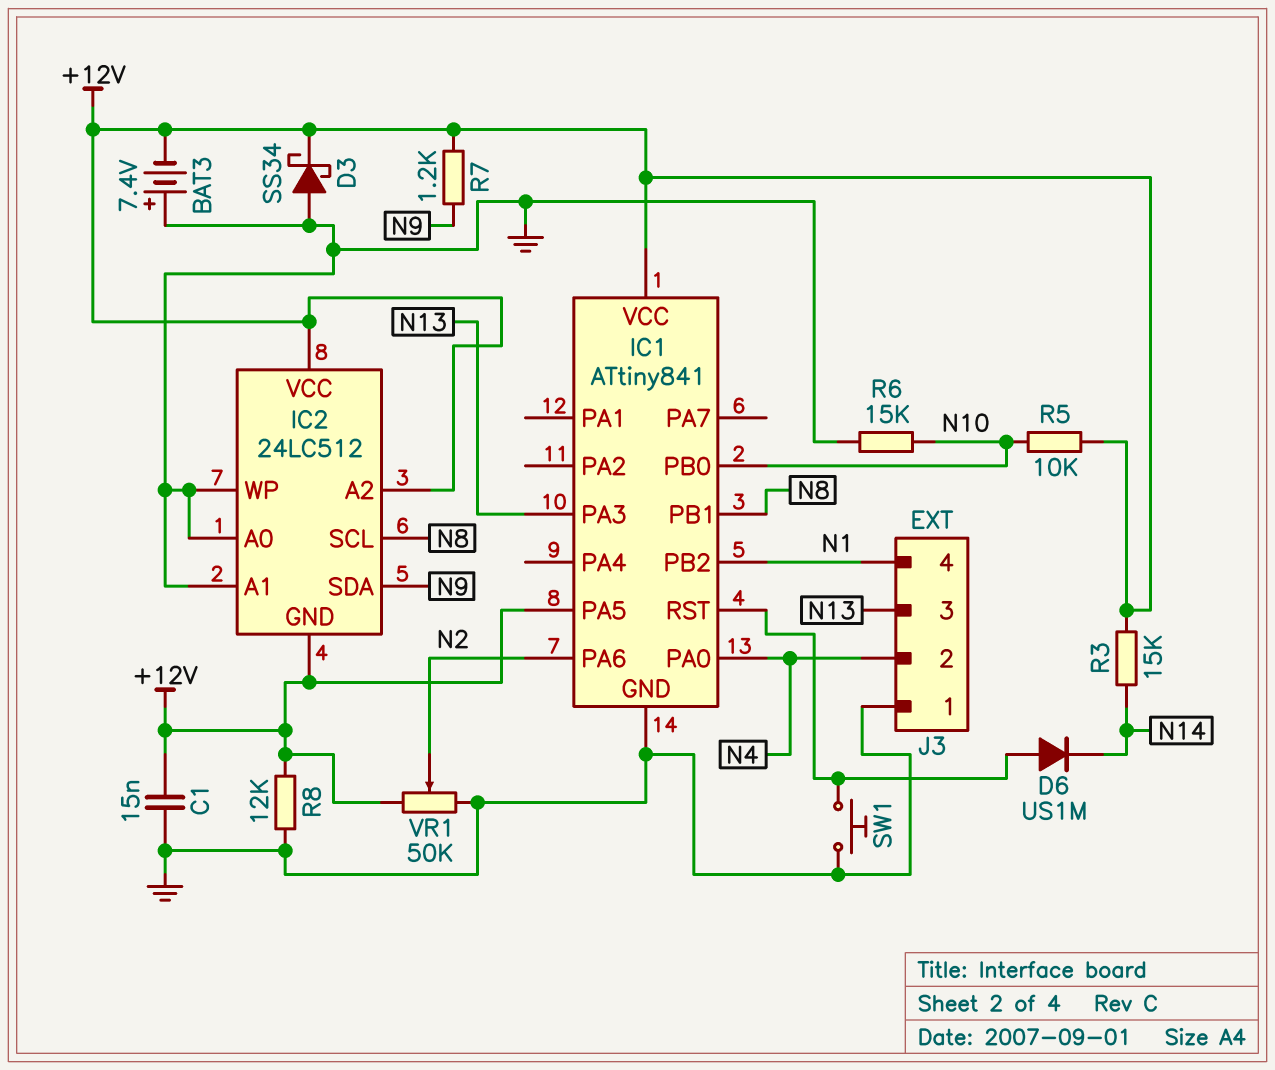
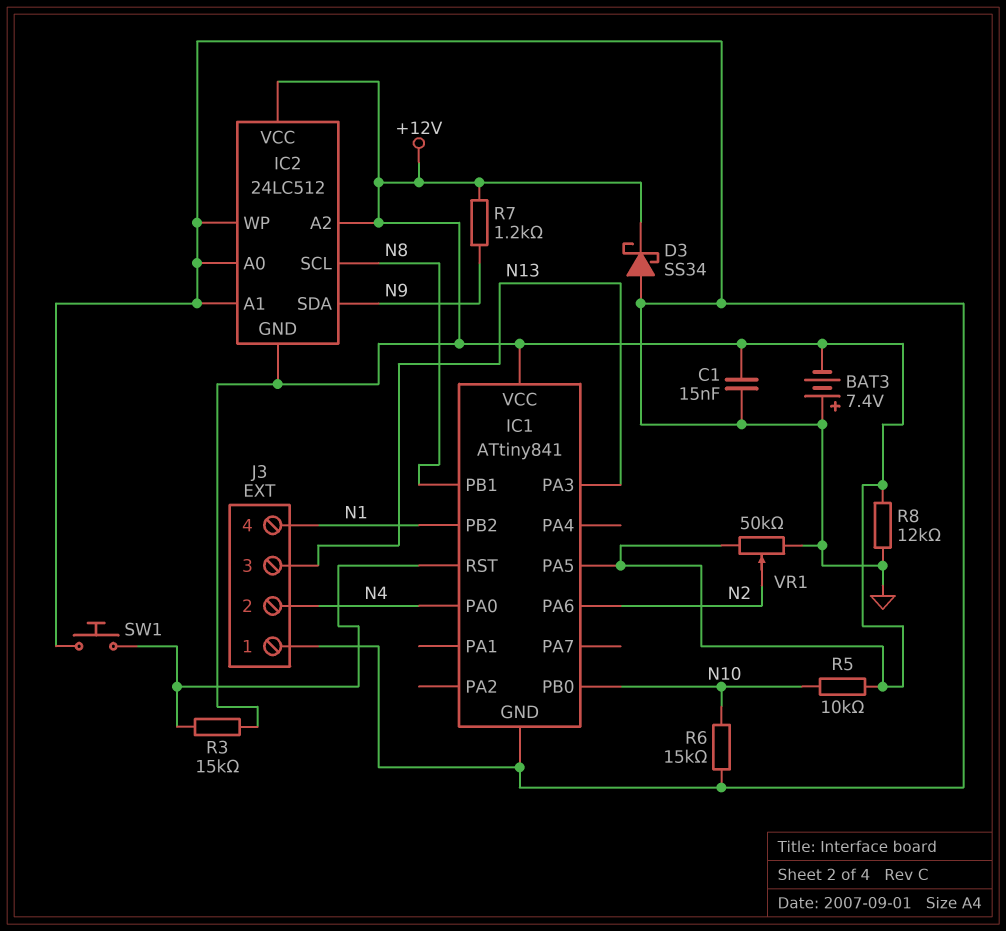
D6: diode US1M (A IC1/RST, K N14) -> none
R3: 15k (+12V, N14) -> 15k (+12V, IC1/RST)

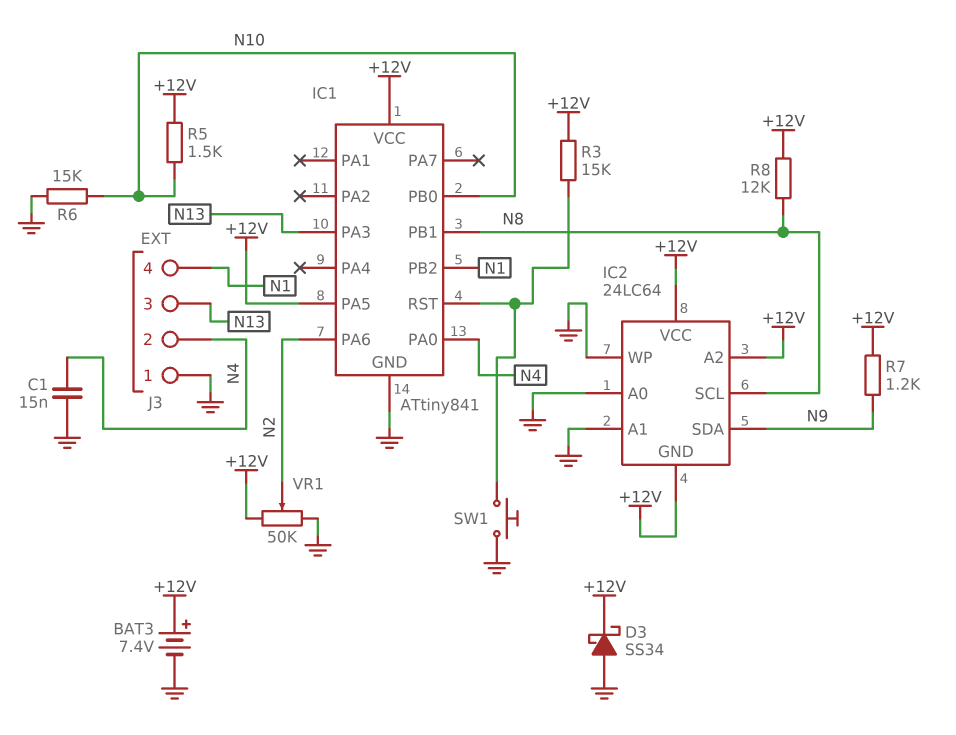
BAT3: 7.4V (plus GND, minus +12V) -> 7.4V (plus +12V, minus GND)
C1: 15nF (+12V, GND) -> 15nF (GND, N4)
IC2: 24LC512 -> 24LC64
R5: 10k (+12V, N10) -> 1.5k (+12V, N10)
R8: 12k (+12V, GND) -> 12k (+12V, N8)

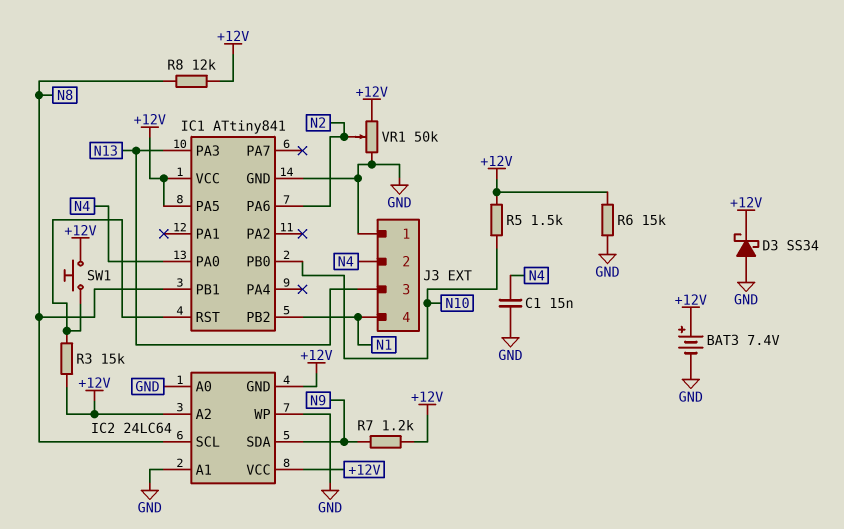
R6: 15k (GND, N10) -> 15k (+12V, GND)
SW1: button (GND, IC1/RST) -> button (+12V, IC1/RST)

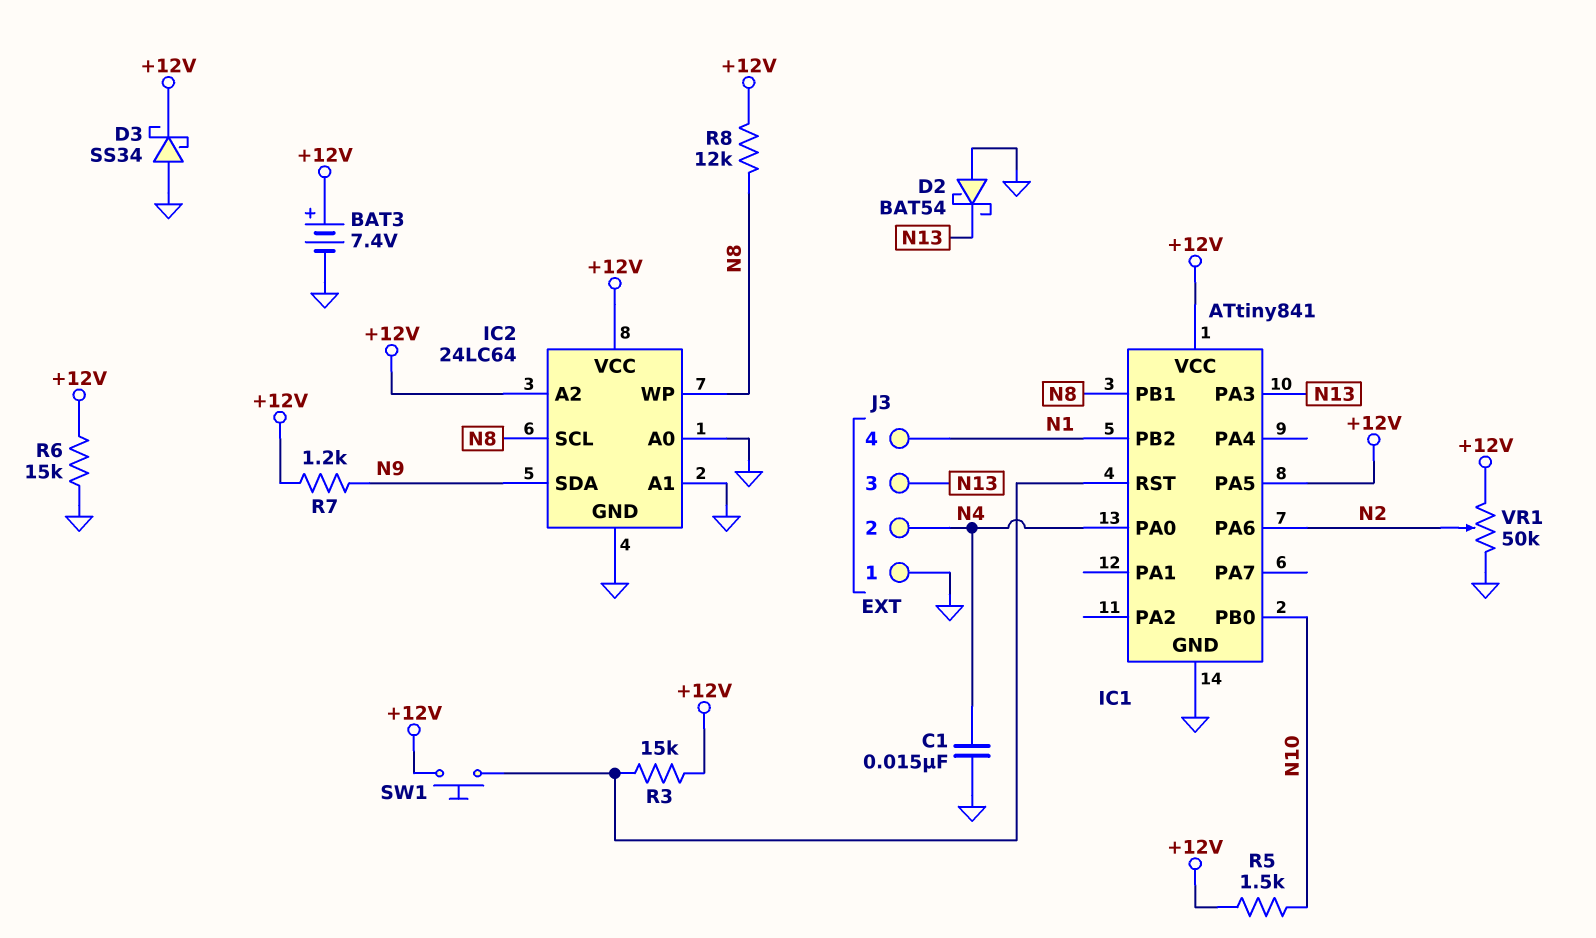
D2: none -> schottky BAT54 (A GND, K N13)
IC2 pin GND: +12V -> GND
IC2 pin WP: GND -> N8

